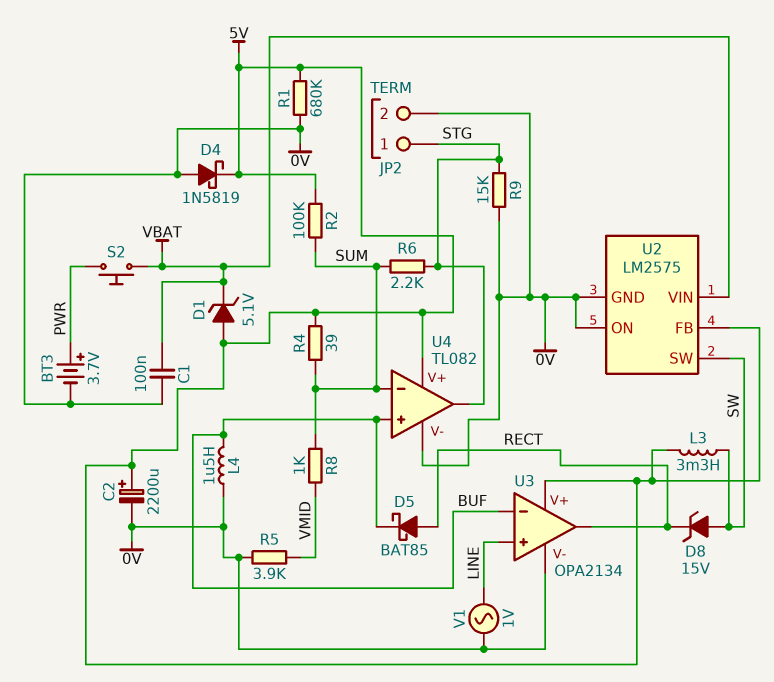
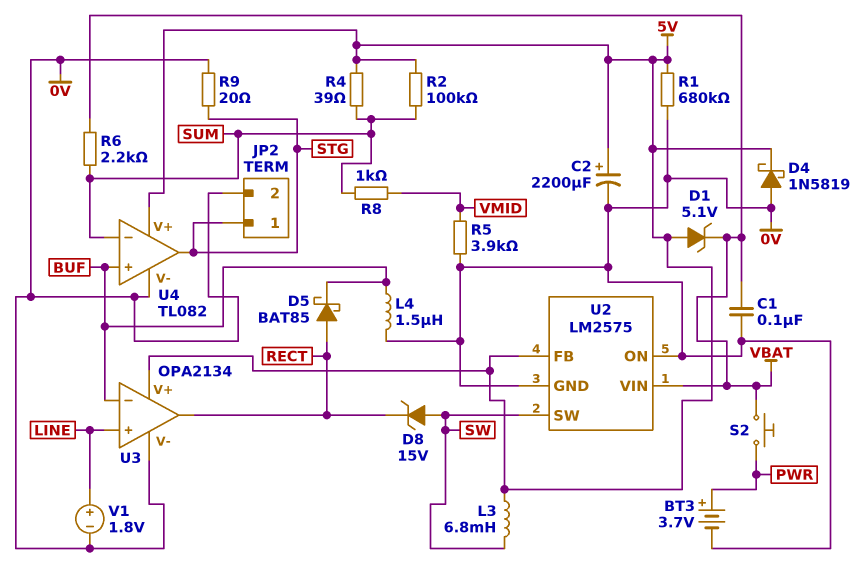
L3: 3.3mH (5V, SW) -> 6.8mH (5V, SW)
R6: 2.2k (STG, SUM) -> 2.2k (SUM, VBAT)
R9: 15k (0V, STG) -> 20 (0V, STG)
V1: AC 1V (0V, LINE) -> 1.8V (plus LINE, minus 0V)

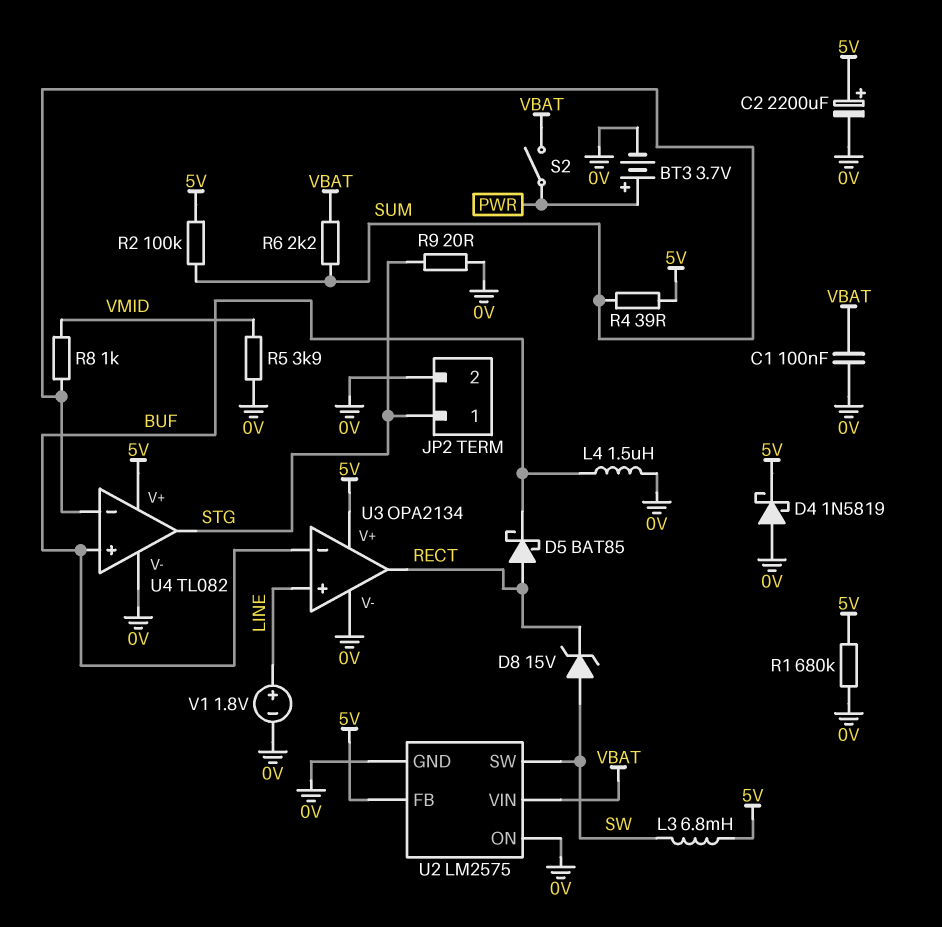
D1: zener 5.1V (A 5V, K VBAT) -> none
S2: button (PWR, VBAT) -> switch (PWR, VBAT)

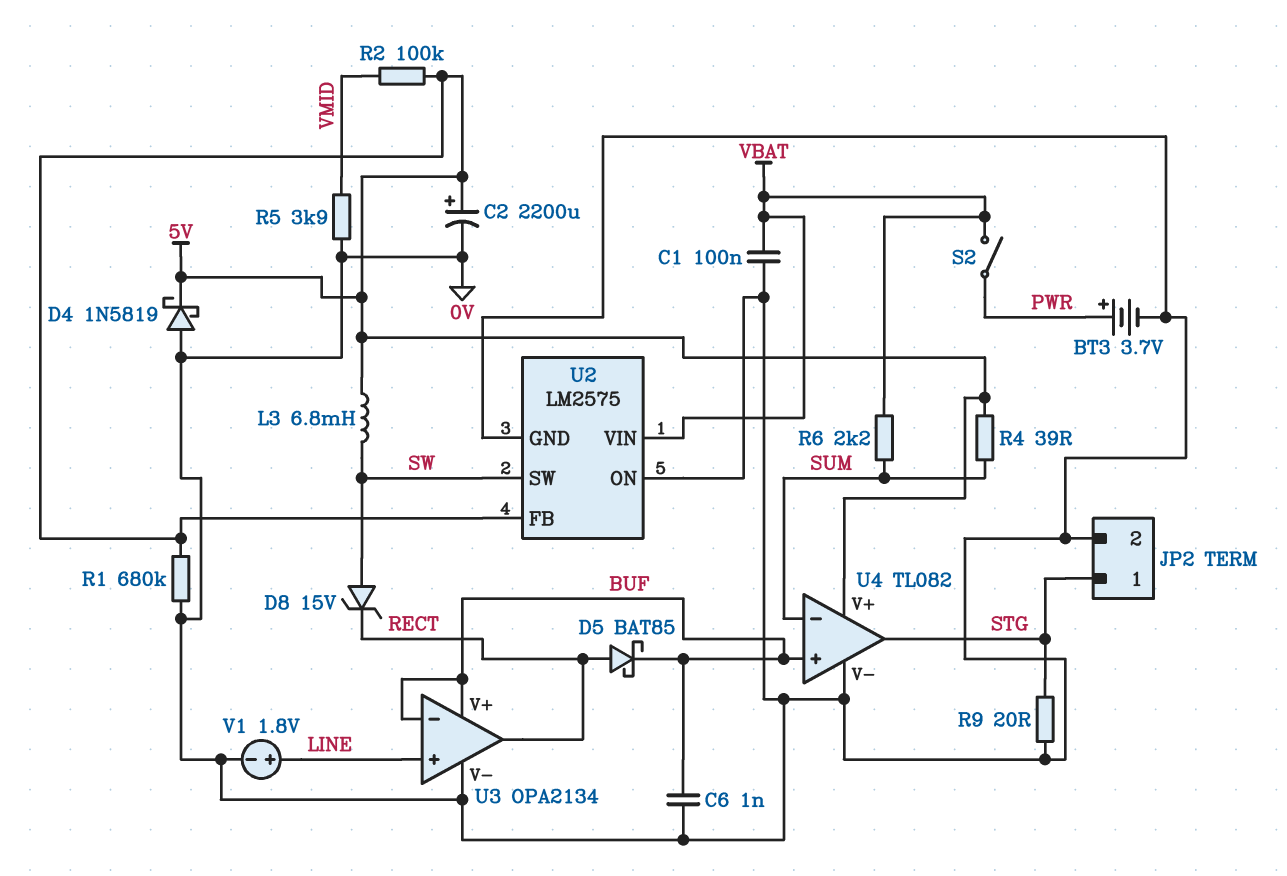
C6: none -> 1nF (0V, BUF)
L4: 1.5uH (0V, BUF) -> none
R2: 100k (5V, SUM) -> 100k (5V, VMID)
R8: 1k (SUM, VMID) -> none
U3 pin V+: 5V -> BUF

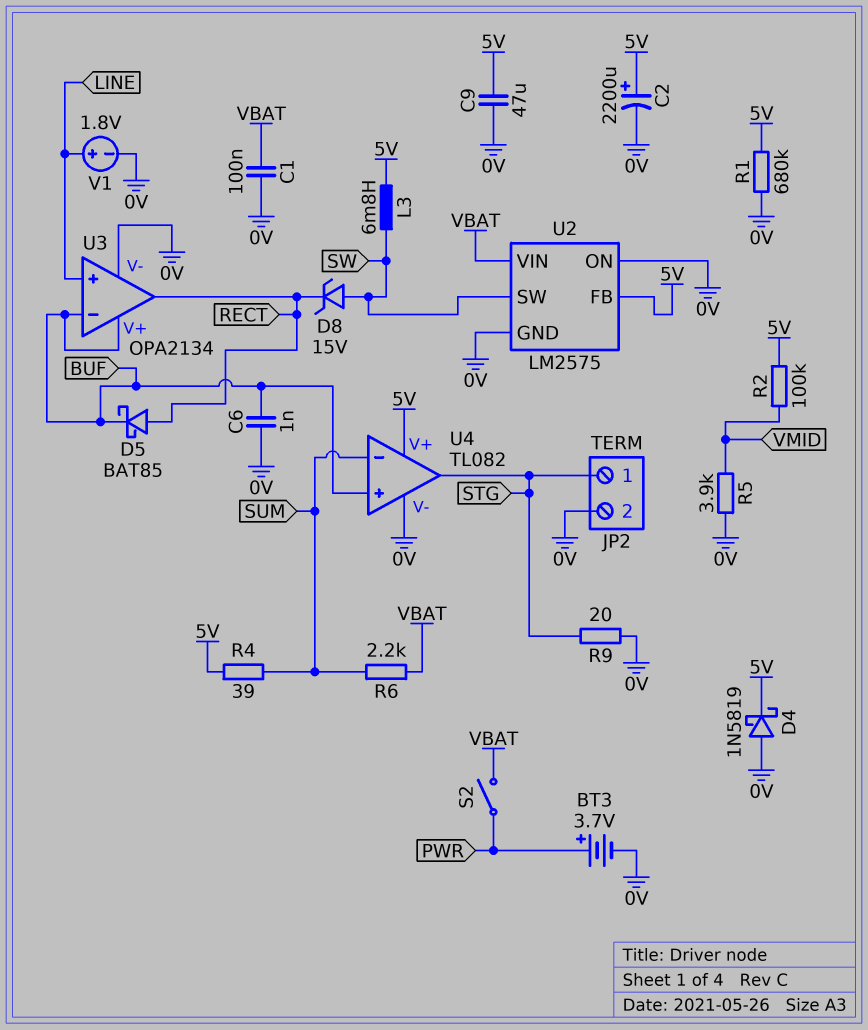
C9: none -> 47uF (0V, 5V)

